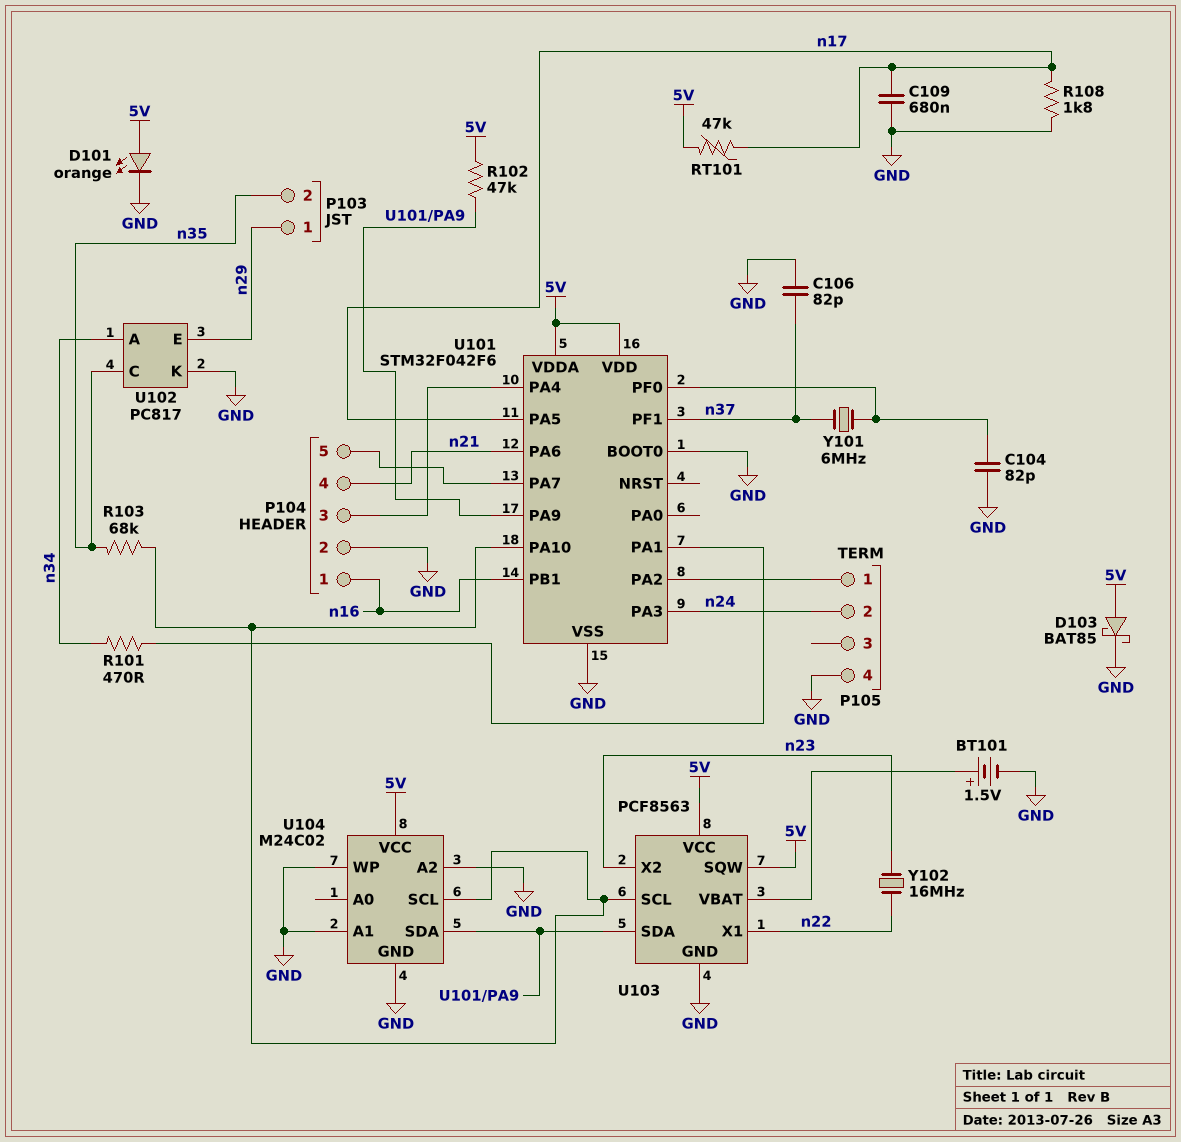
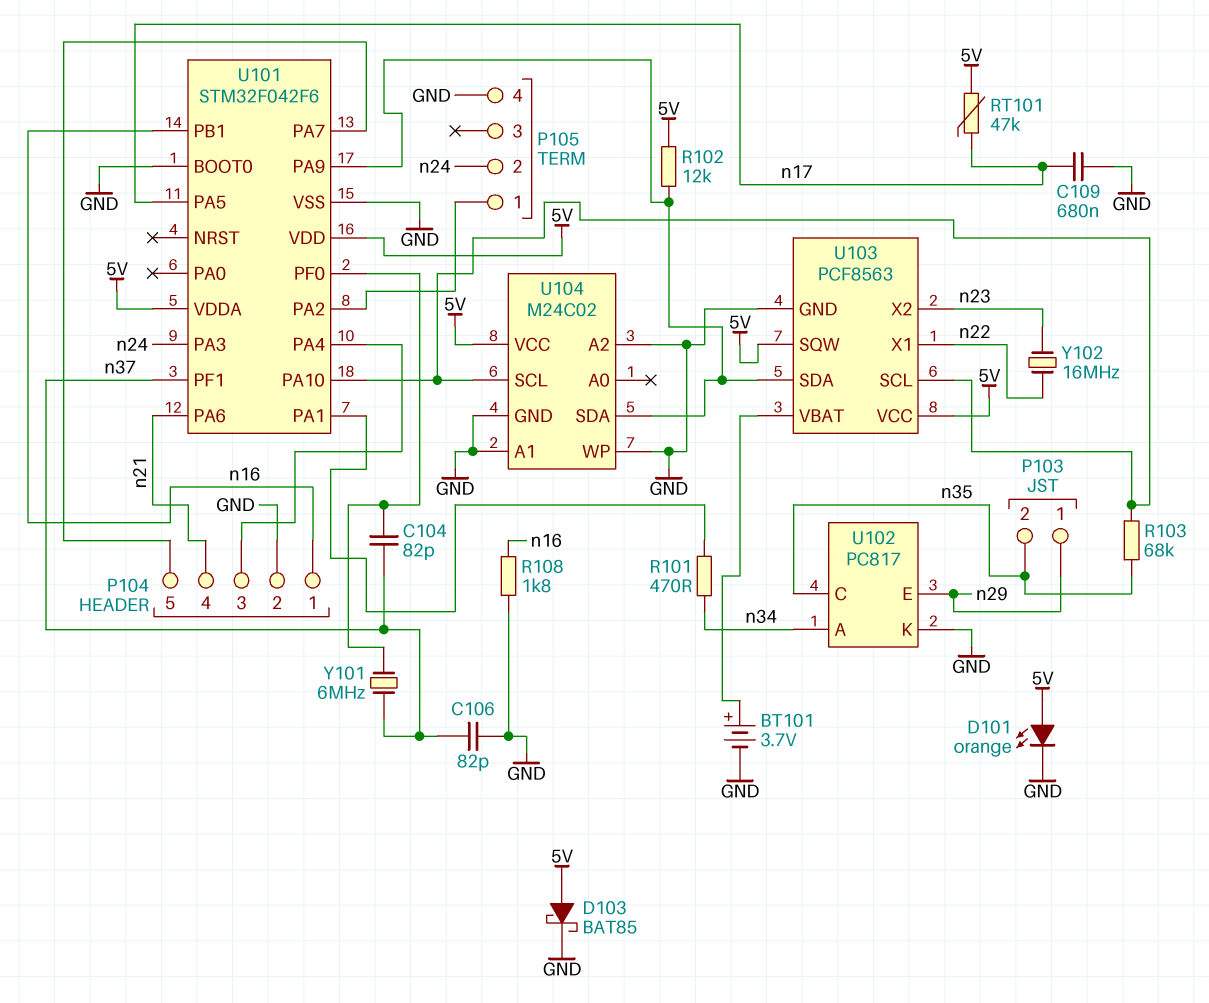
BT101: 1.5V (plus U103/VBAT, minus GND) -> 3.7V (plus U103/VBAT, minus GND)
C104: 82pF (GND, U101/PF0) -> 82pF (U101/PF0, n37)
R102: 47k (5V, U101/PA9) -> 12k (5V, U101/PA9)
R108: 1.8k (GND, n17) -> 1.8k (GND, n16)

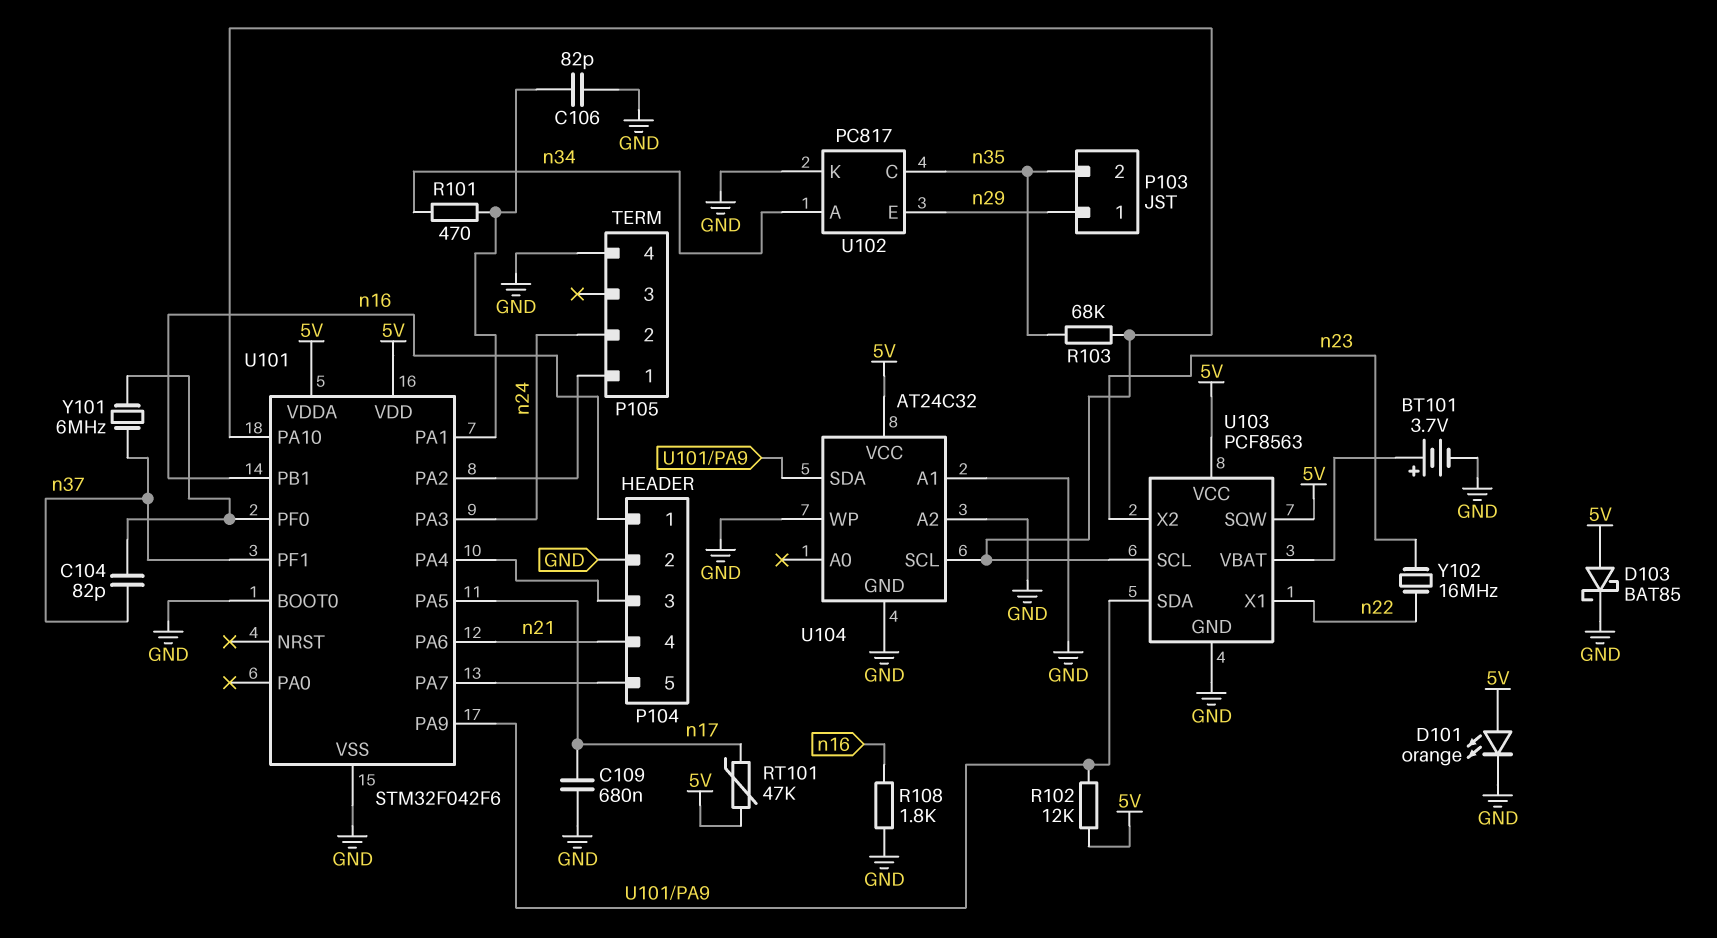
C106: 82pF (GND, n37) -> 82pF (GND, U101/PA1)
U104: M24C02 -> AT24C32

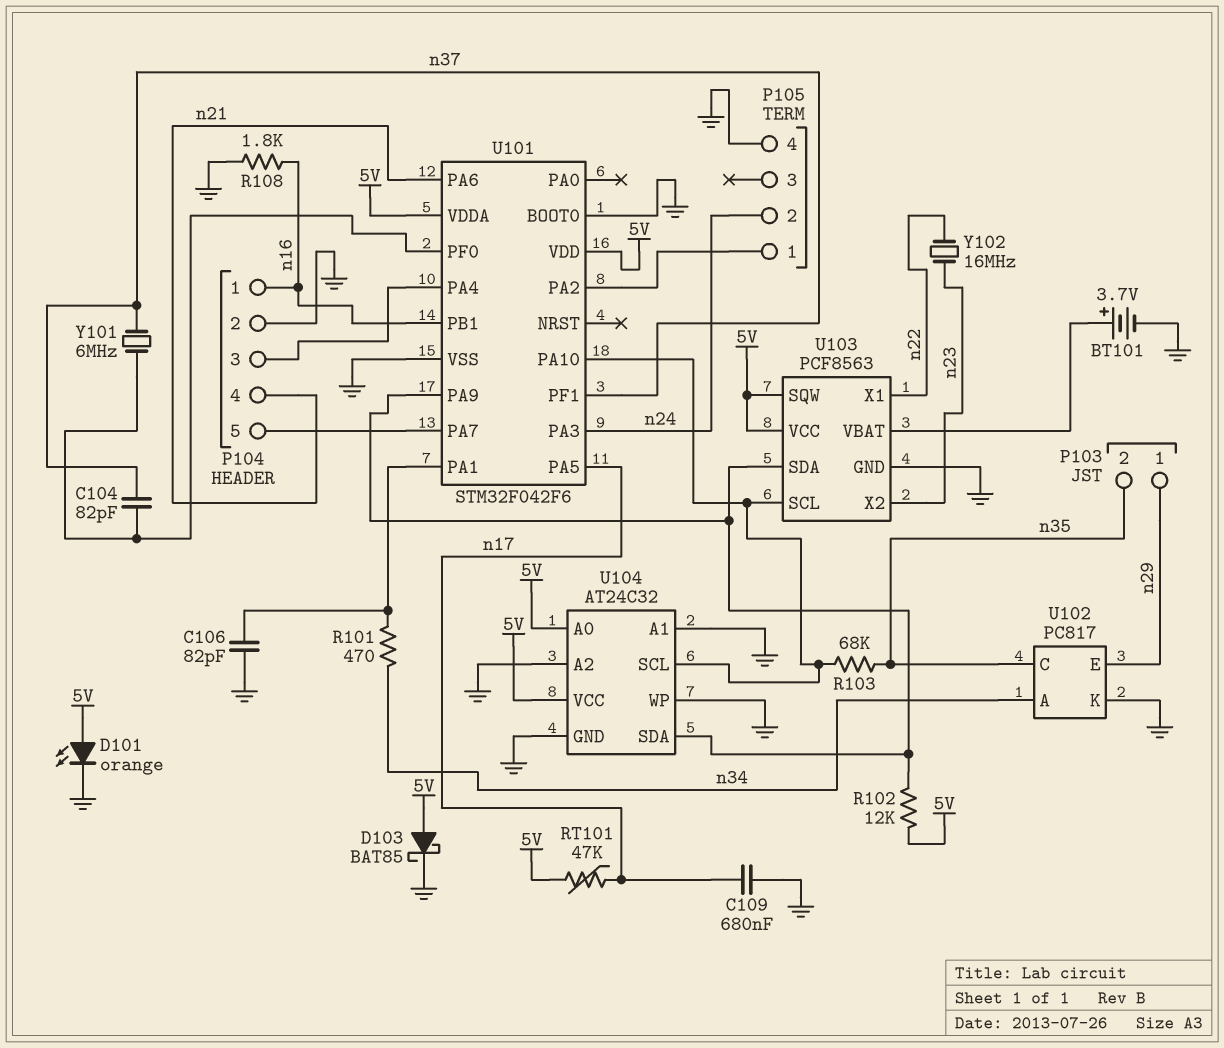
U104 pin A0: none -> 5V

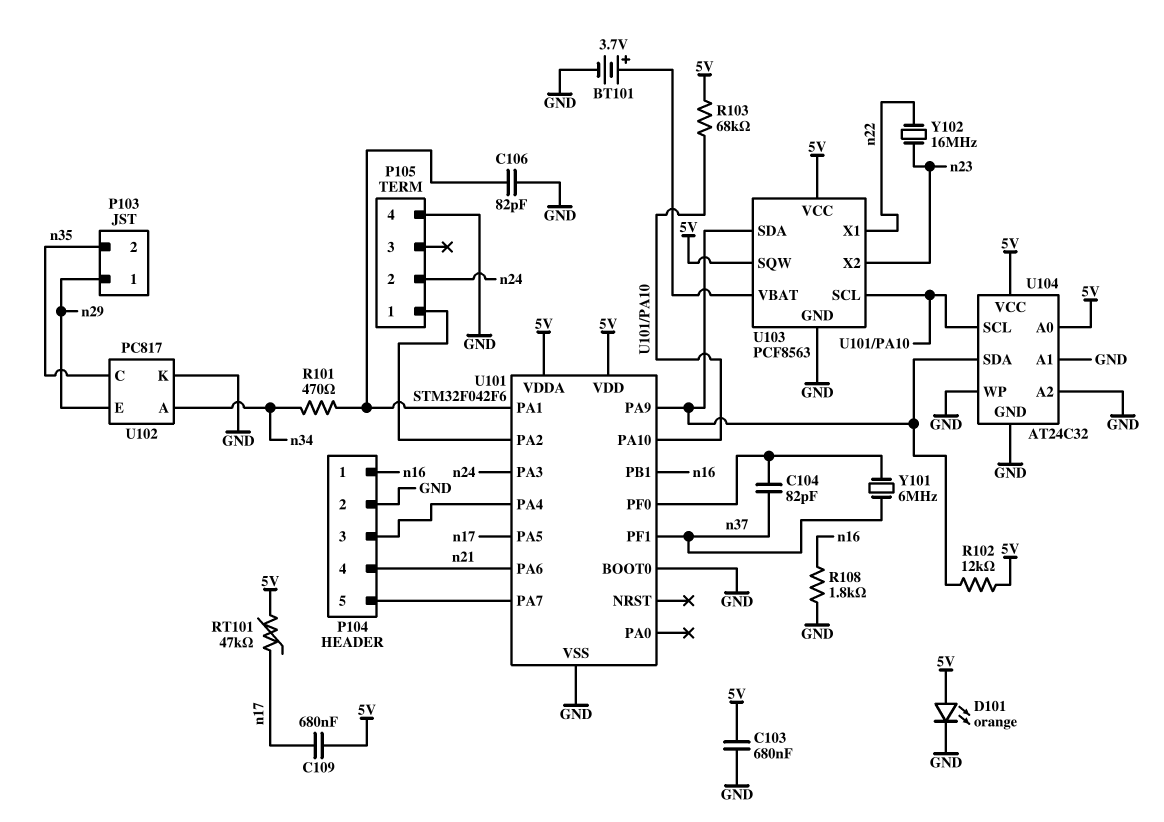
C103: none -> 680nF (5V, GND)
C109: 680nF (GND, n17) -> 680nF (5V, n17)
D103: schottky BAT85 (A 5V, K GND) -> none
R103: 68k (U101/PA10, n35) -> 68k (5V, U101/PA10)

